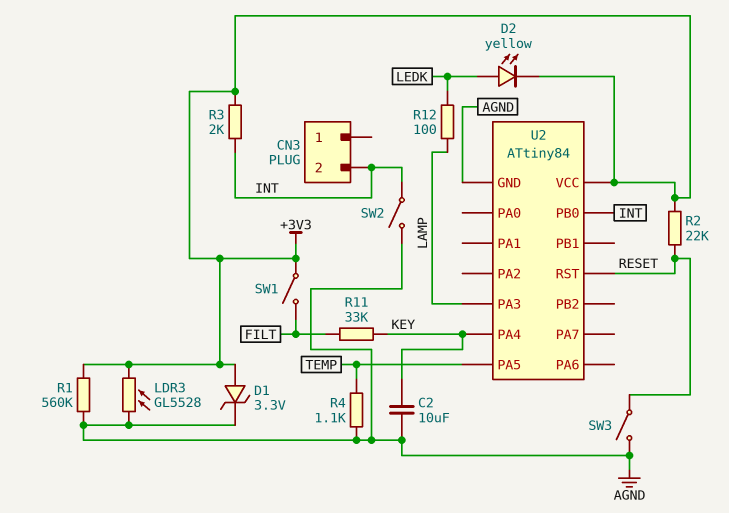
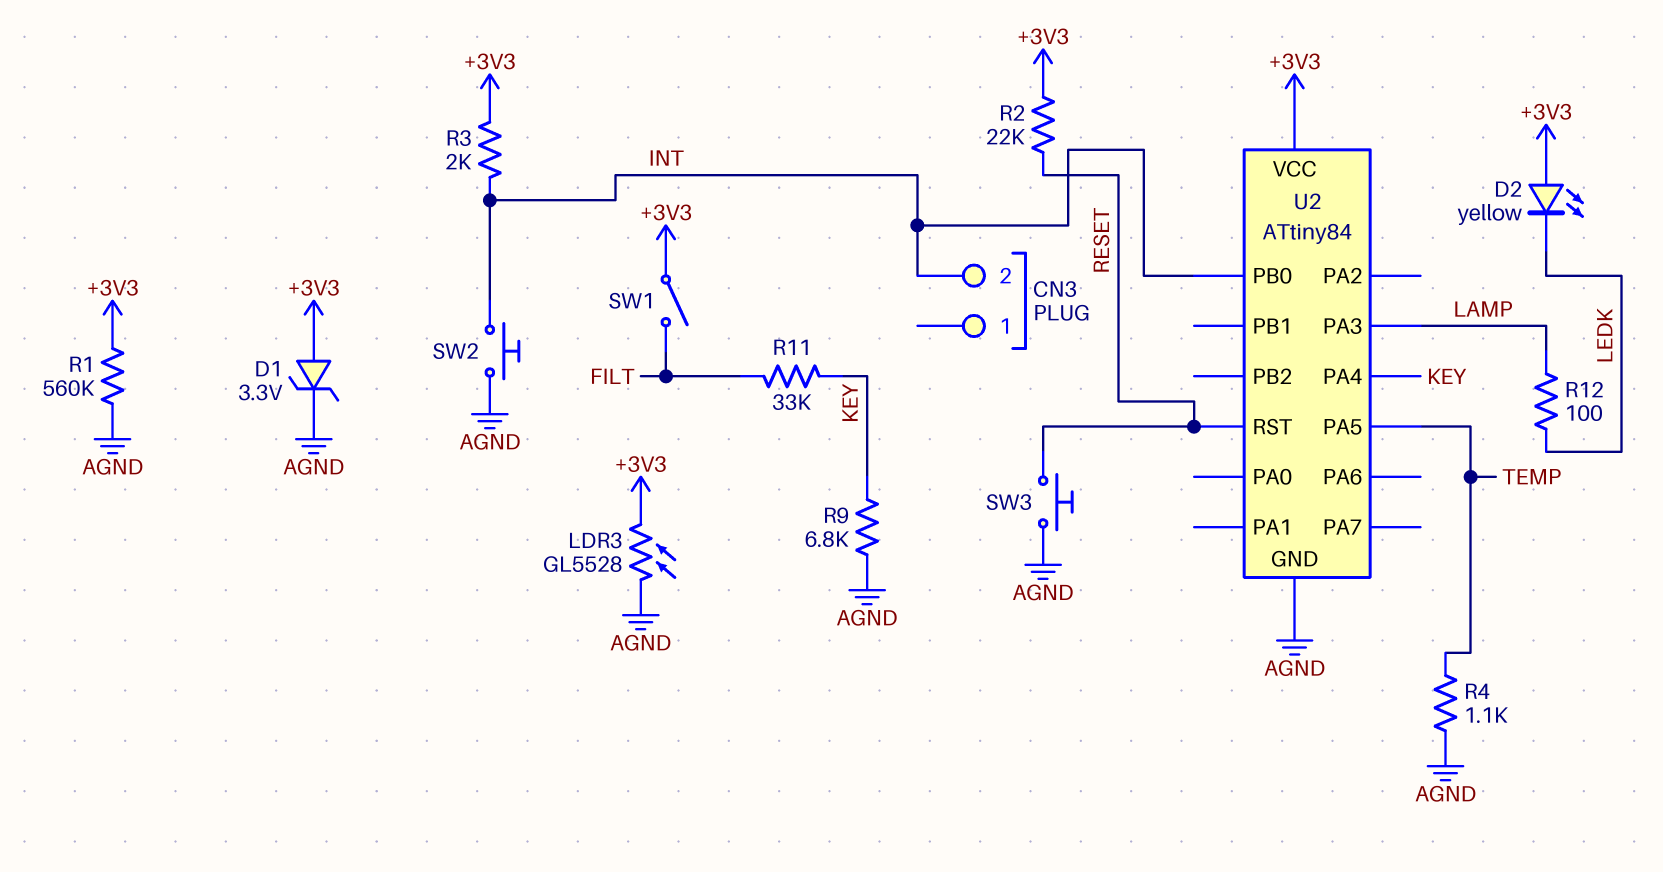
C2: 10uF (AGND, KEY) -> none
D2: LED yellow (A LEDK, K +3V3) -> LED yellow (A +3V3, K LEDK)
R9: none -> 6.8k (AGND, KEY)
SW2: switch (AGND, INT) -> button (AGND, INT)
SW3: switch (AGND, RESET) -> button (AGND, RESET)

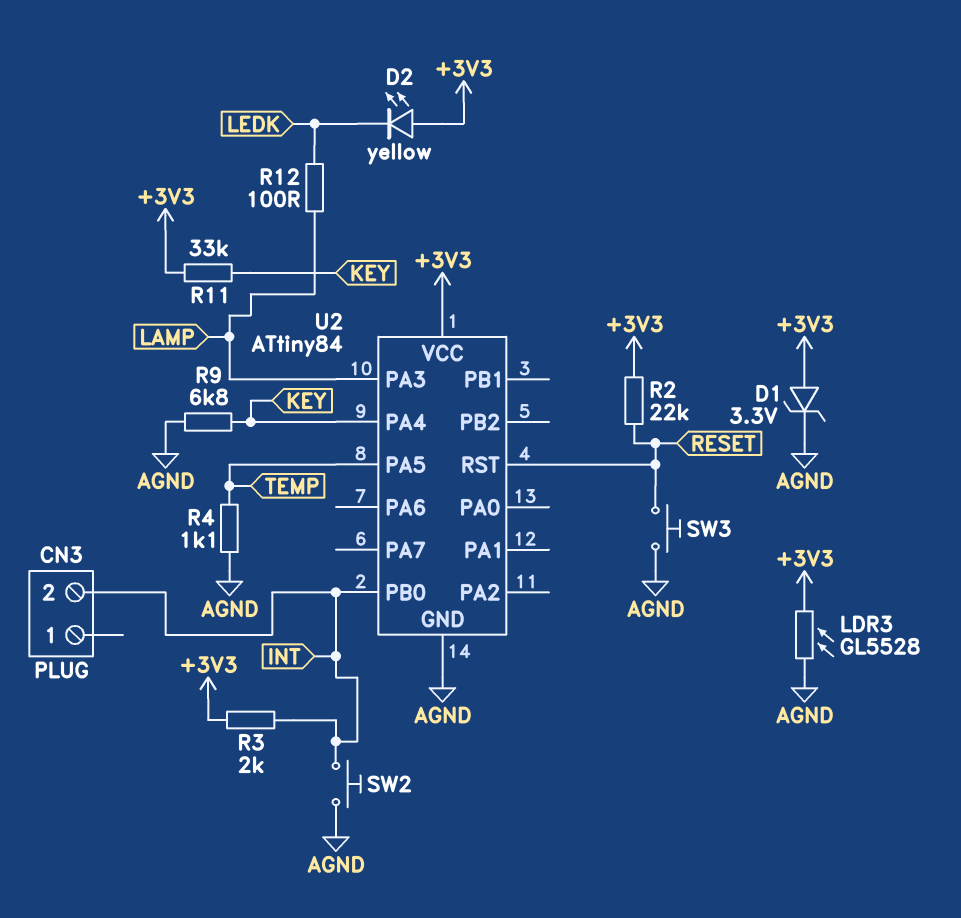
R1: 560k (+3V3, AGND) -> none
R11: 33k (FILT, KEY) -> 33k (+3V3, KEY)
SW1: switch (+3V3, FILT) -> none

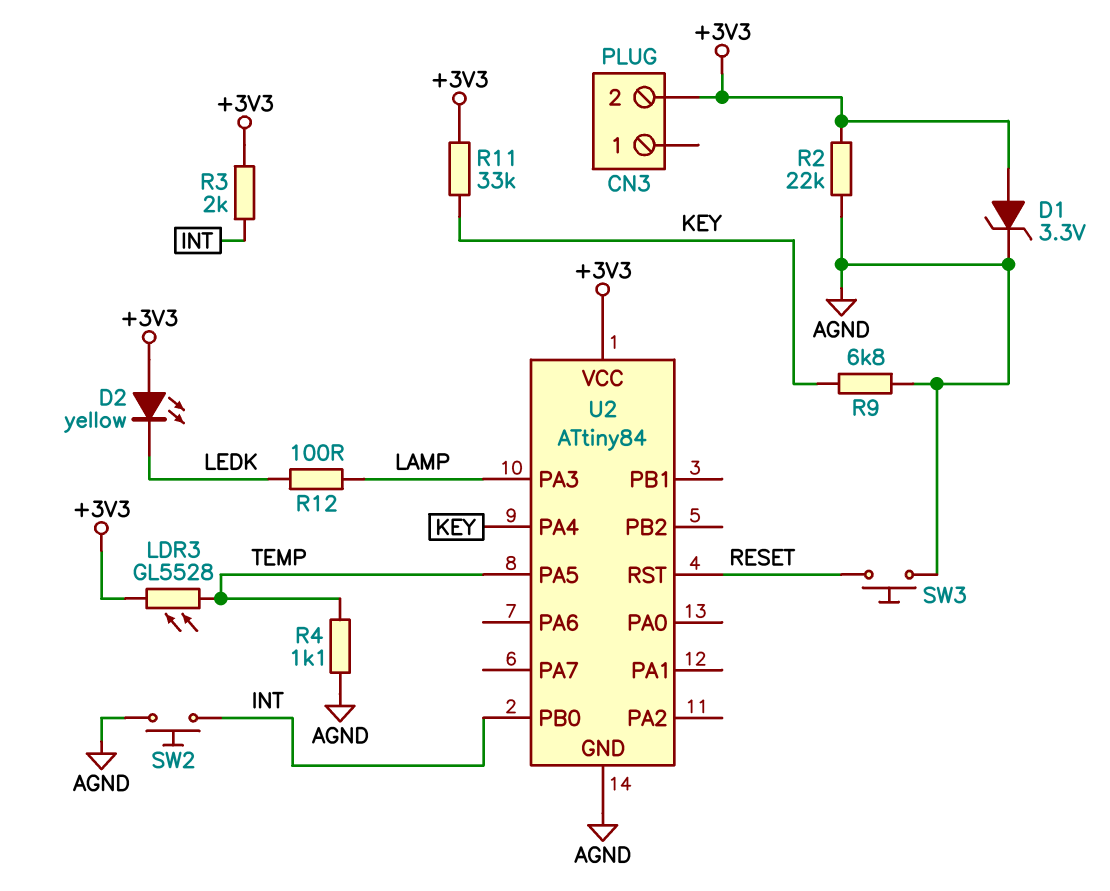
CN3 pin 2: INT -> +3V3
LDR3: GL5528 (+3V3, AGND) -> GL5528 (+3V3, TEMP)
R2: 22k (+3V3, RESET) -> 22k (+3V3, AGND)

